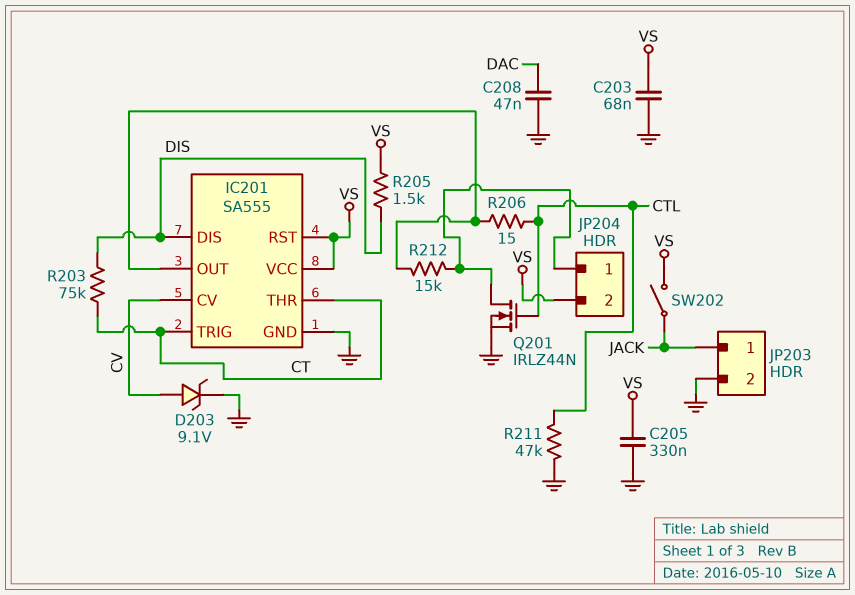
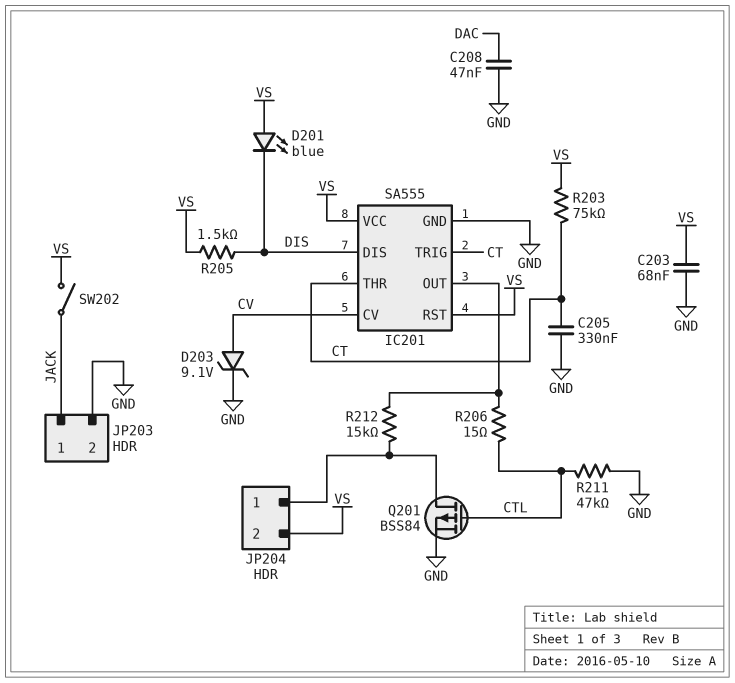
C205: 330nF (GND, VS) -> 330nF (CT, GND)
D201: none -> LED blue (A VS, K DIS)
Q201: NMOS IRLZ44N (G CTL, D JP204/1, S GND) -> PMOS BSS84 (G CTL, D JP204/1, S GND)
R203: 75k (CT, DIS) -> 75k (CT, VS)

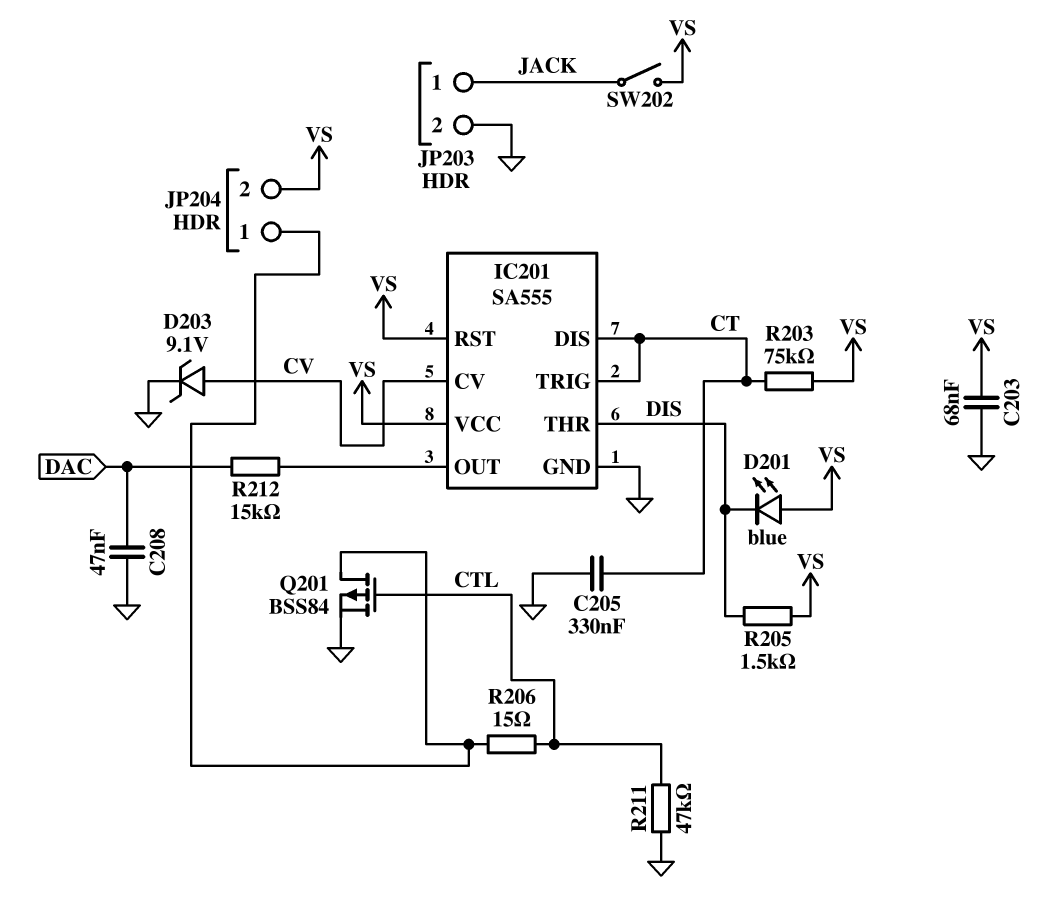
IC201 pin DIS: DIS -> CT
IC201 pin THR: CT -> DIS
R206: 15 (CTL, IC201/OUT) -> 15 (CTL, JP204/1)
R212: 15k (IC201/OUT, JP204/1) -> 15k (DAC, IC201/OUT)

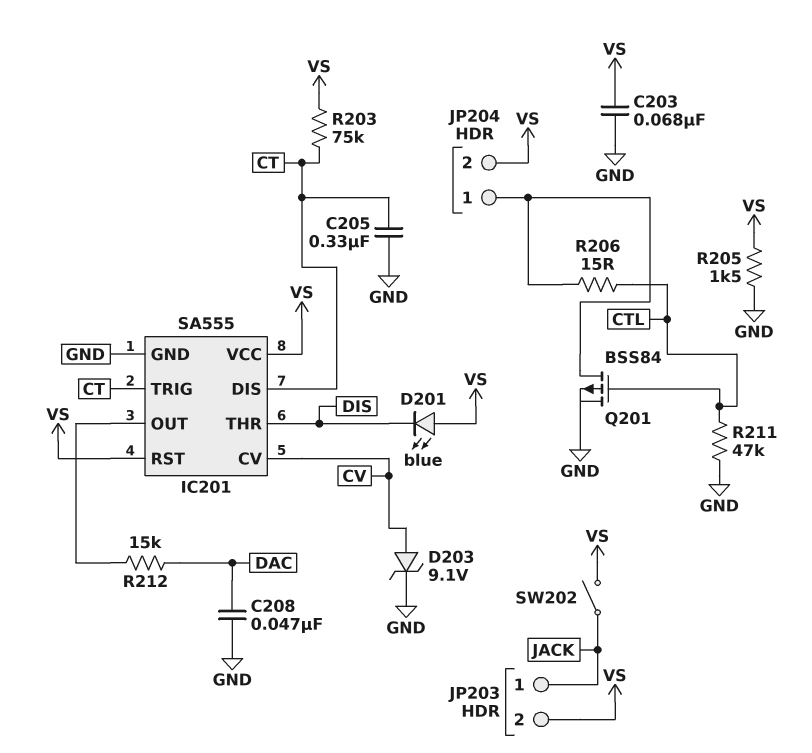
JP203 pin 2: GND -> VS
R205: 1.5k (DIS, VS) -> 1.5k (GND, VS)

